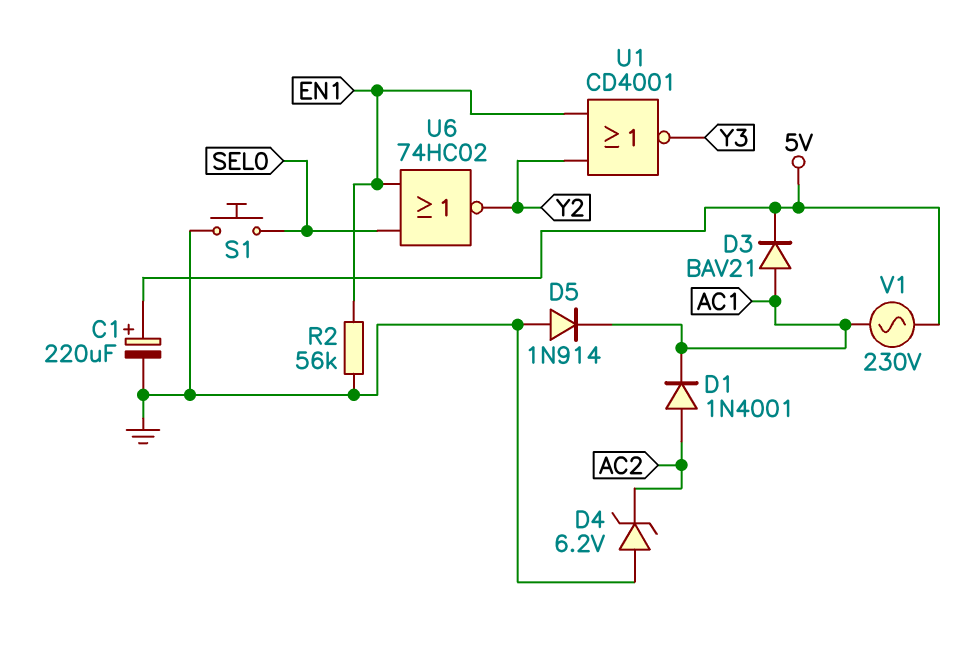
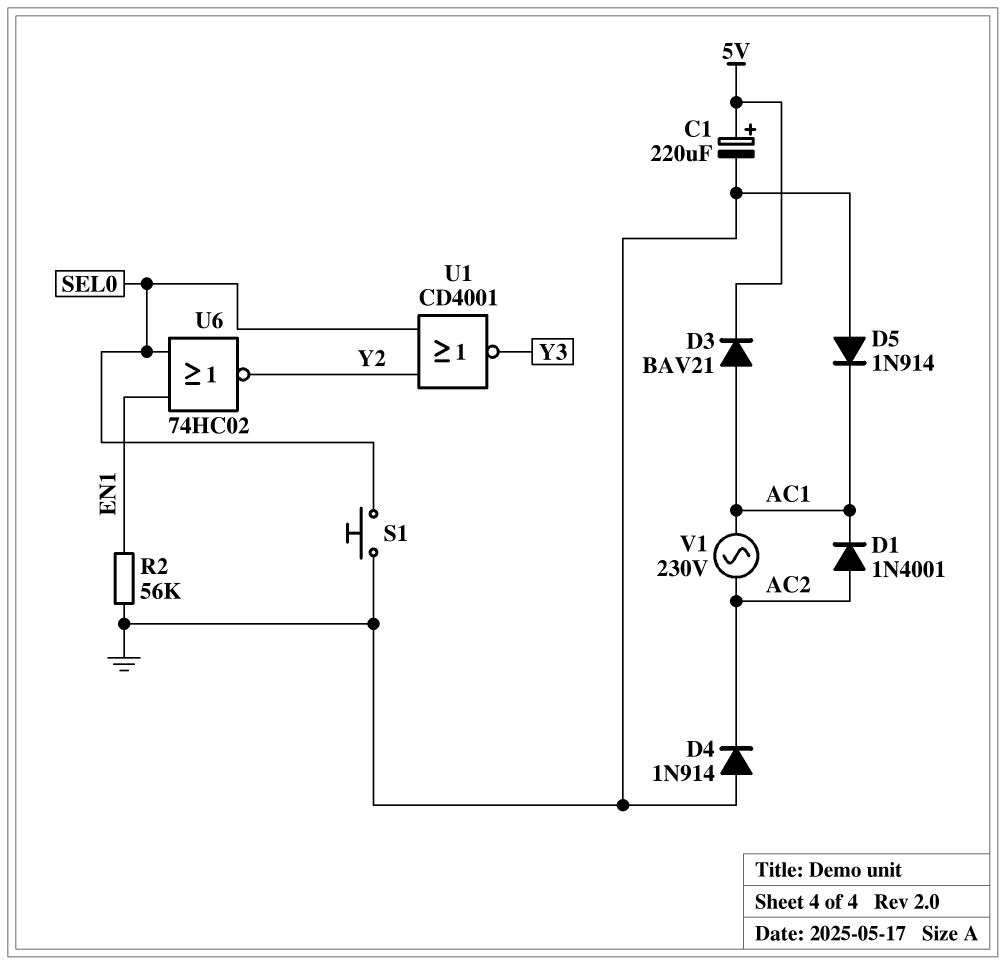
D4: zener 6.2V (A GND, K AC2) -> diode 1N914 (A GND, K AC2)
U1: NOR CD4001 (in EN1, in Y2, out Y3) -> NOR CD4001 (in SEL0, in Y2, out Y3)
V1: AC 230V (5V, AC1) -> AC 230V (AC1, AC2)

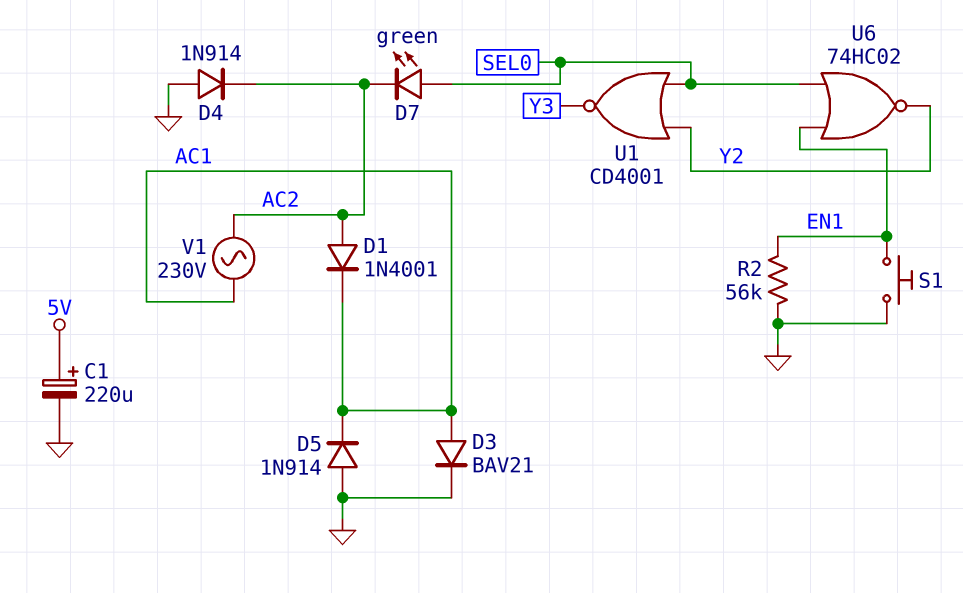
D3: diode BAV21 (A AC1, K 5V) -> diode BAV21 (A AC1, K GND)
D7: none -> LED green (A SEL0, K AC2)
S1: button (GND, SEL0) -> button (EN1, GND)

